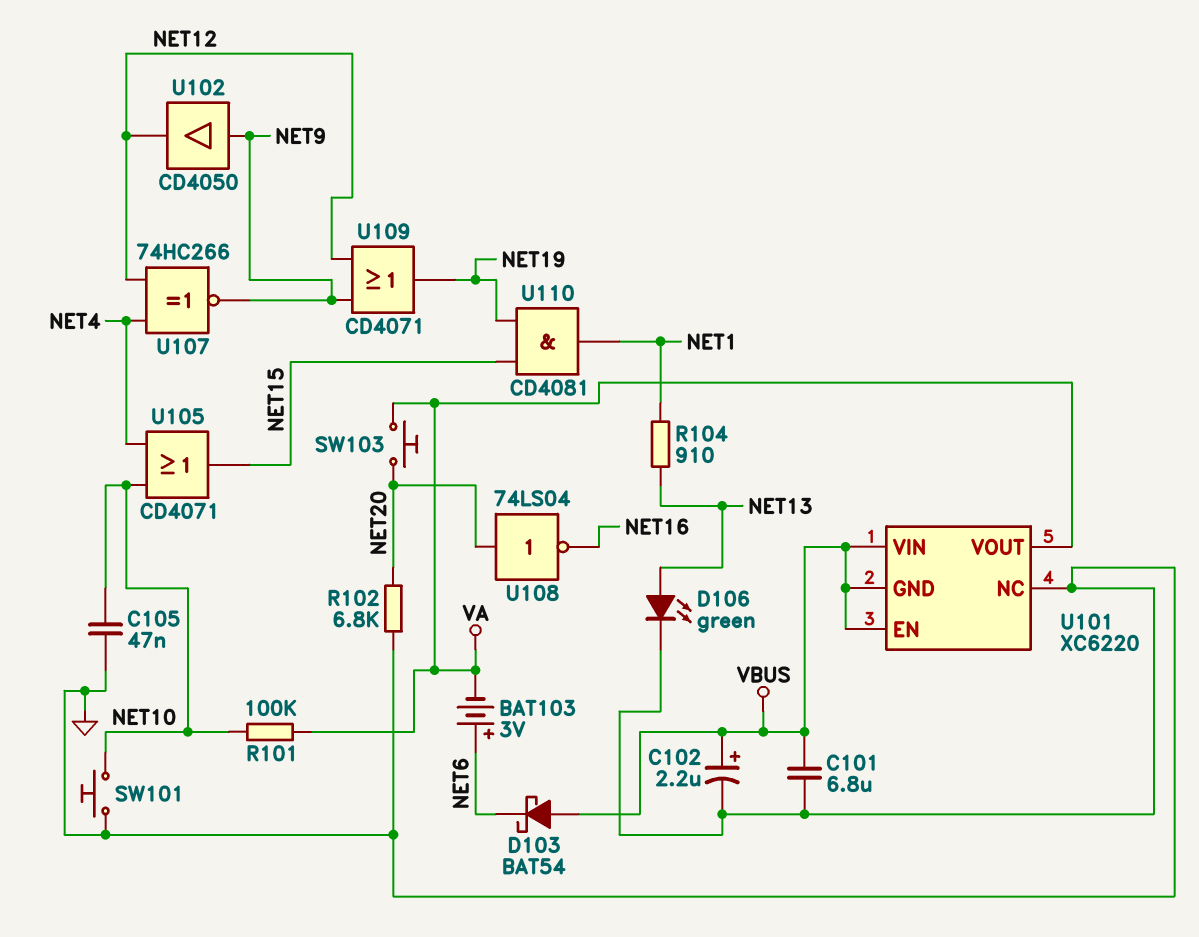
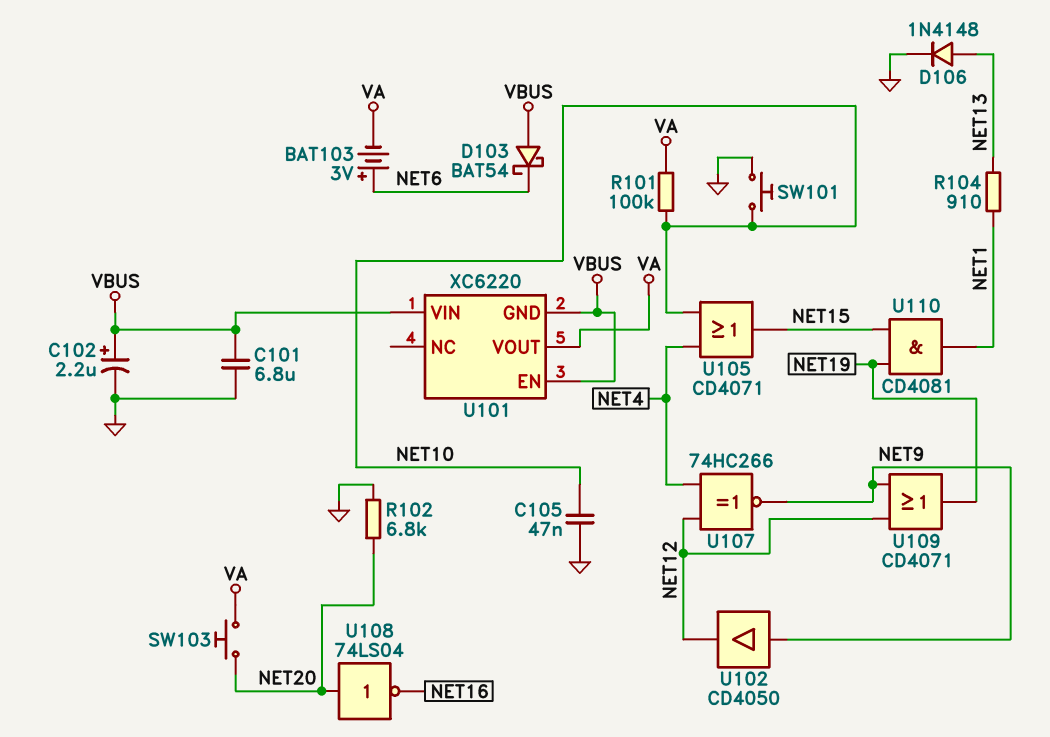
D106: LED green (A NET13, K GND) -> diode 1N4148 (A NET13, K GND)
U101 pin NC: GND -> none

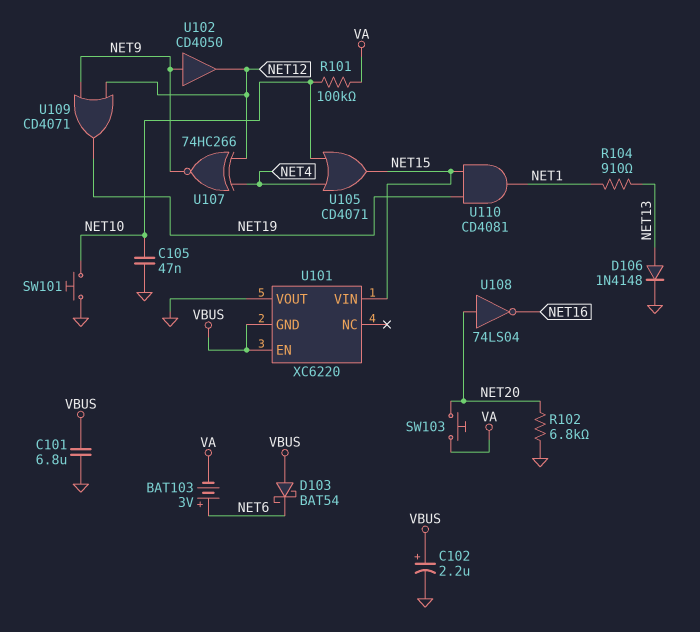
U101 pin VIN: VBUS -> NET15
U101 pin VOUT: VA -> GND

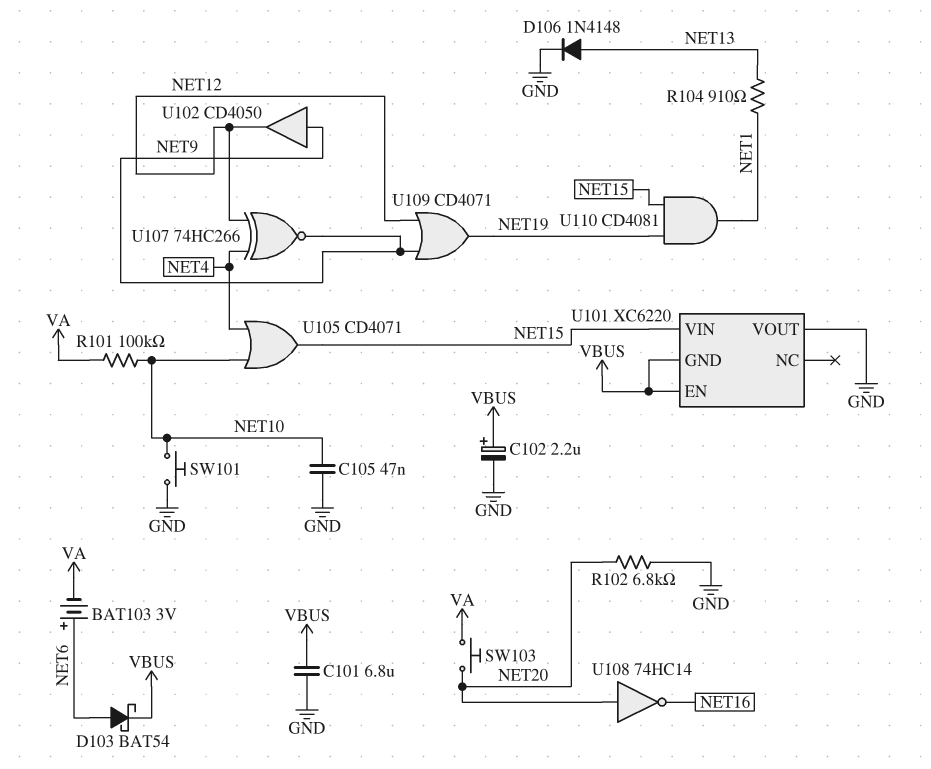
D103: schottky BAT54 (A VBUS, K NET6) -> schottky BAT54 (A NET6, K VBUS)
U108: NOT 74LS04 (in NET20, out NET16) -> NOT 74HC14 (in NET20, out NET16)

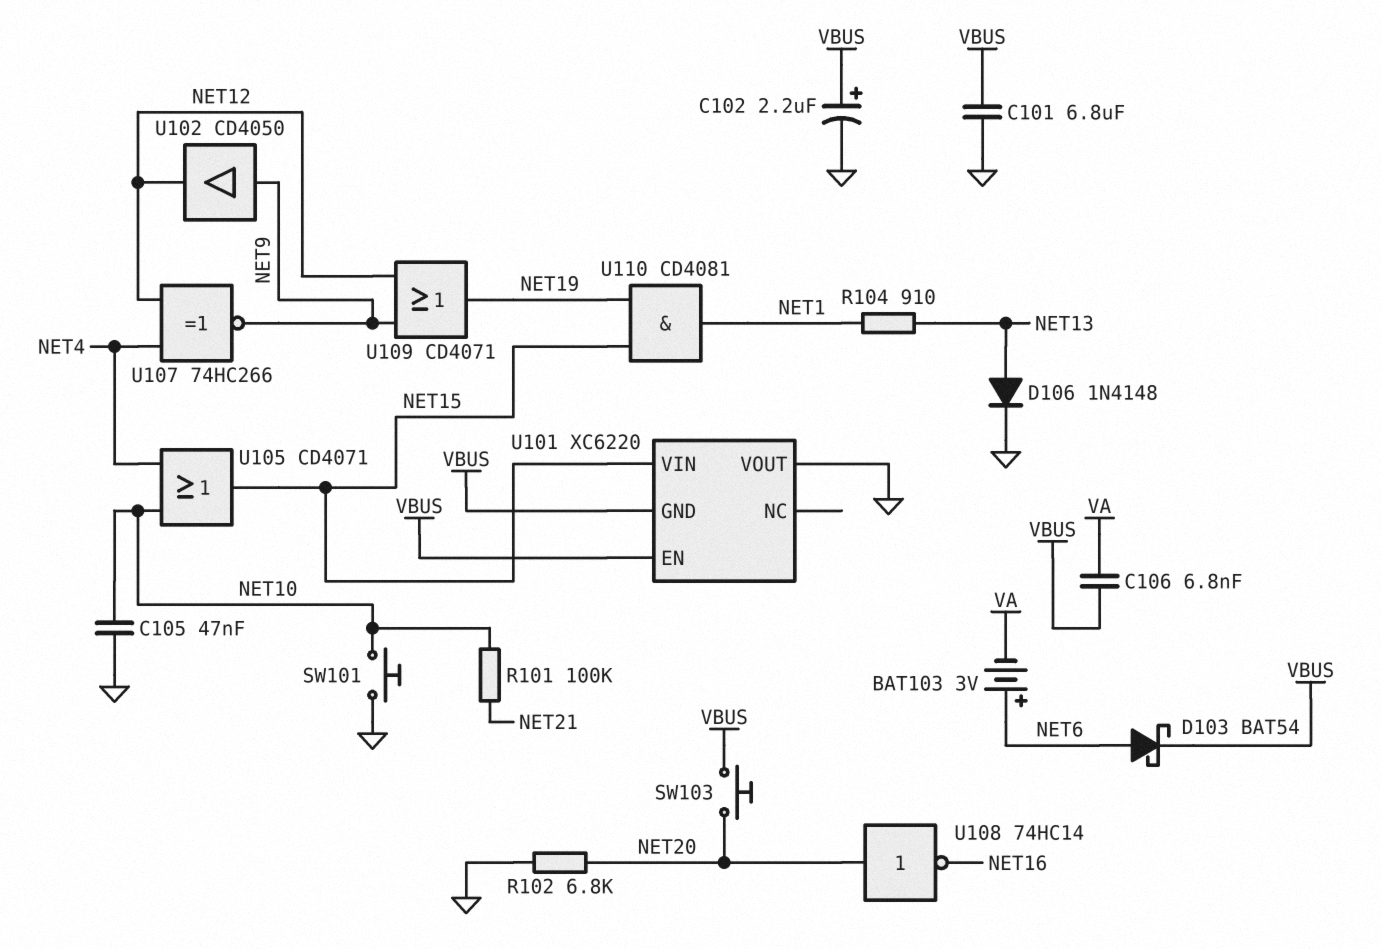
C106: none -> 6.8nF (VA, VBUS)
R101: 100k (NET10, VA) -> 100k (NET10, NET21)
SW103: button (NET20, VA) -> button (NET20, VBUS)

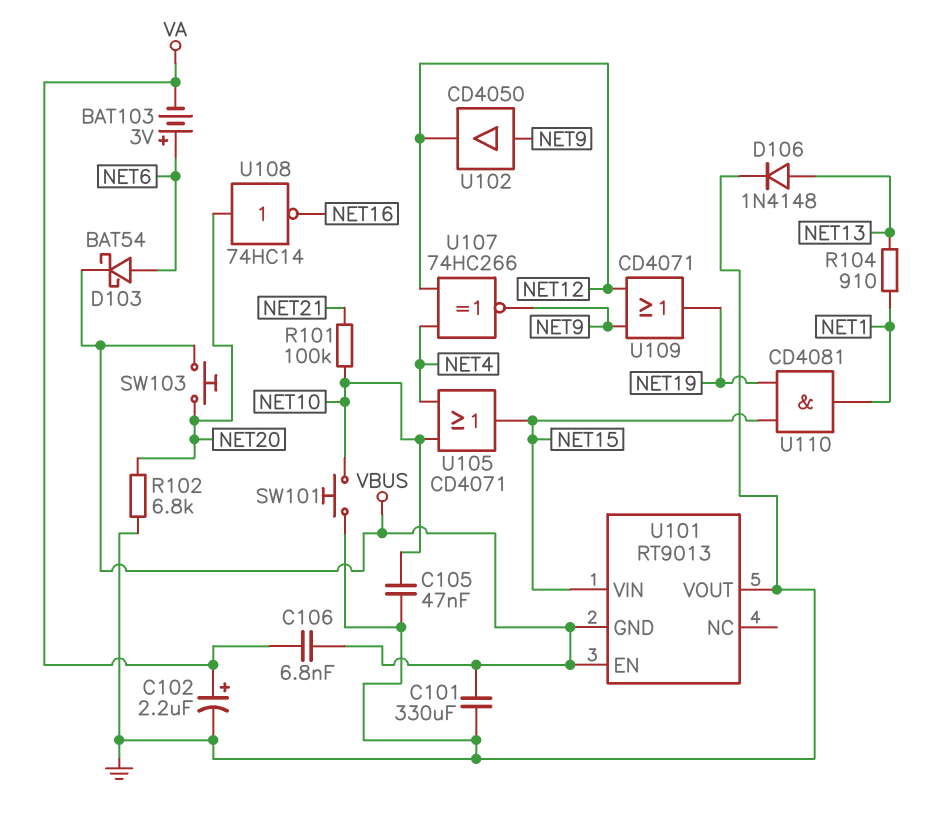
C101: 6.8uF (GND, VBUS) -> 330uF (GND, VBUS)
C102: 2.2uF (plus VBUS, minus GND) -> 2.2uF (plus VA, minus GND)
U101: XC6220 -> RT9013

